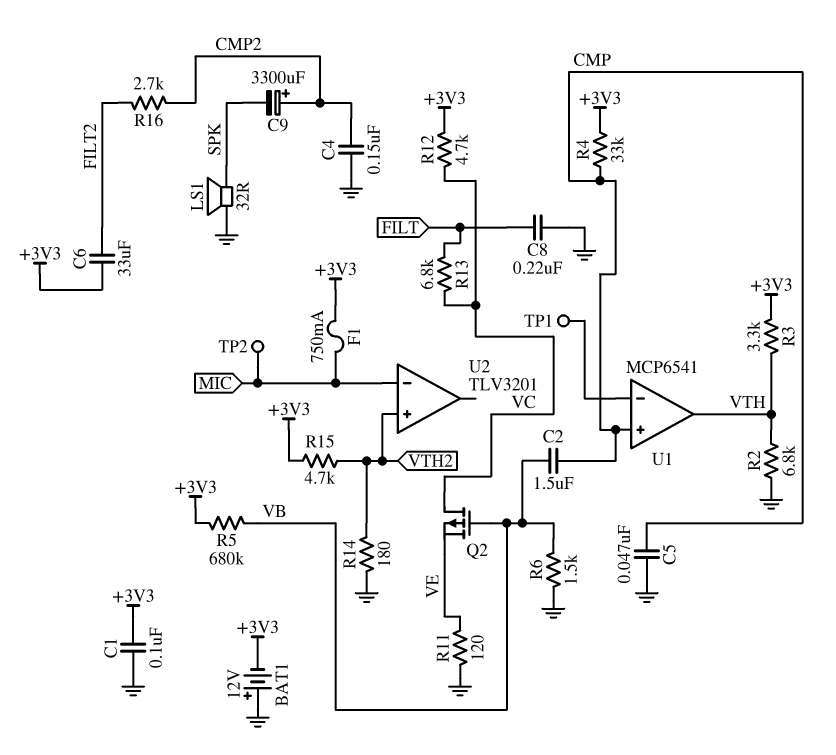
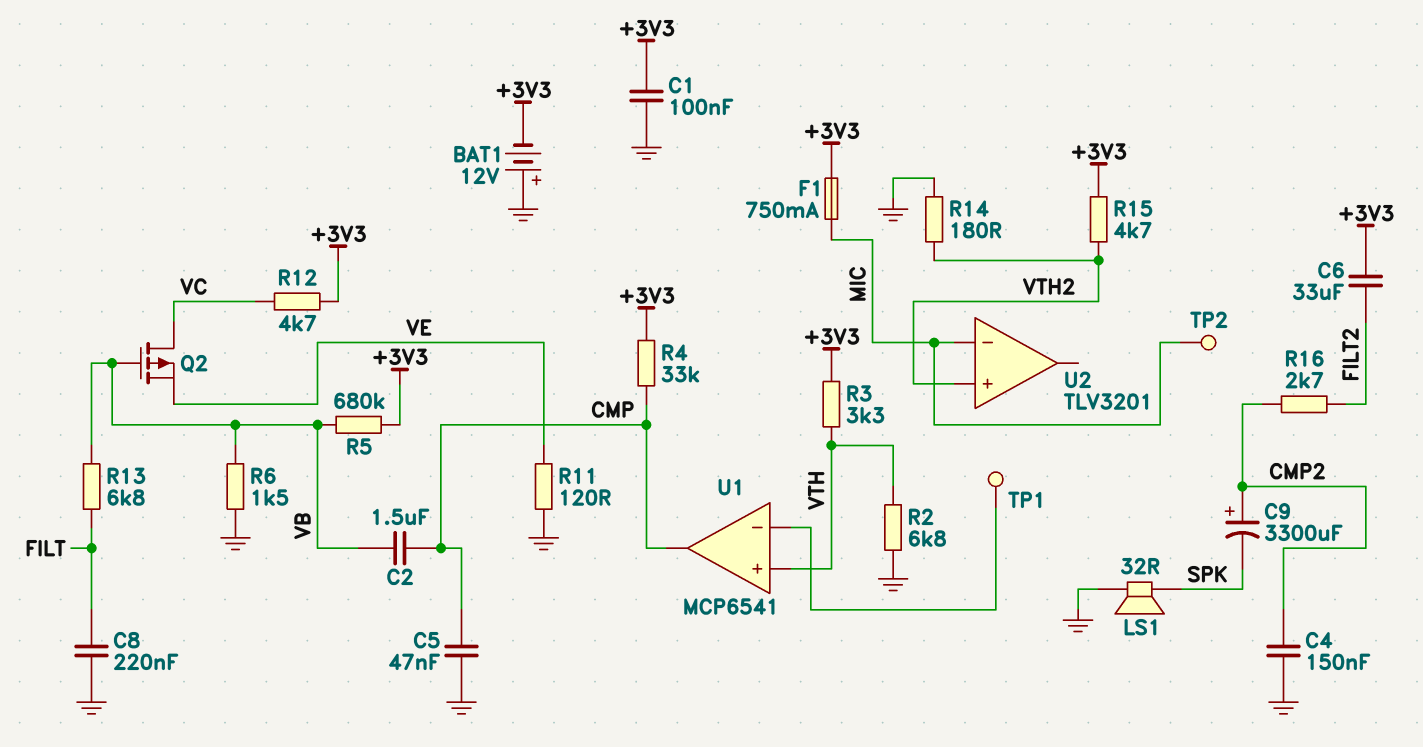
R13: 6.8k (FILT, VC) -> 6.8k (FILT, VB)
U1 pin in+: CMP -> VTH
U1 pin out: VTH -> CMP

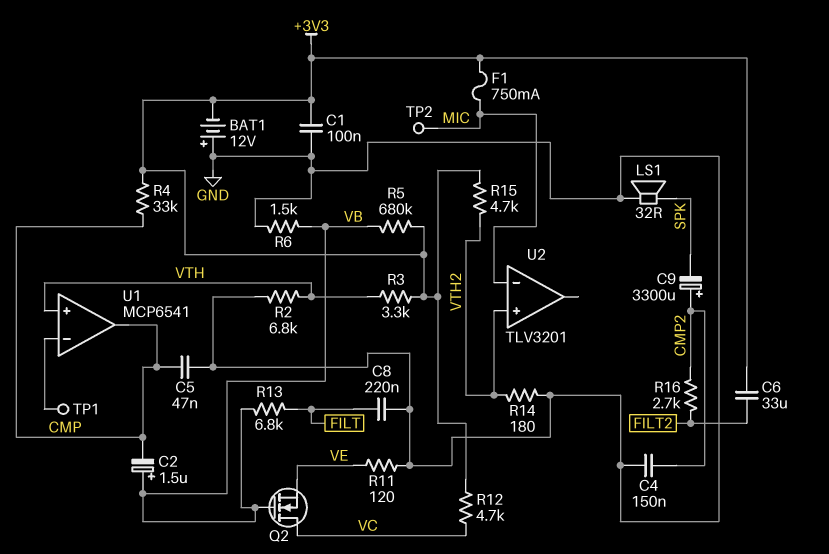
C2: 1.5uF (CMP, VB) -> 1.5uF (plus VB, minus CMP)
Q2: PMOS (G VB, D VC, S VE) -> NMOS (G VB, D VC, S VE)

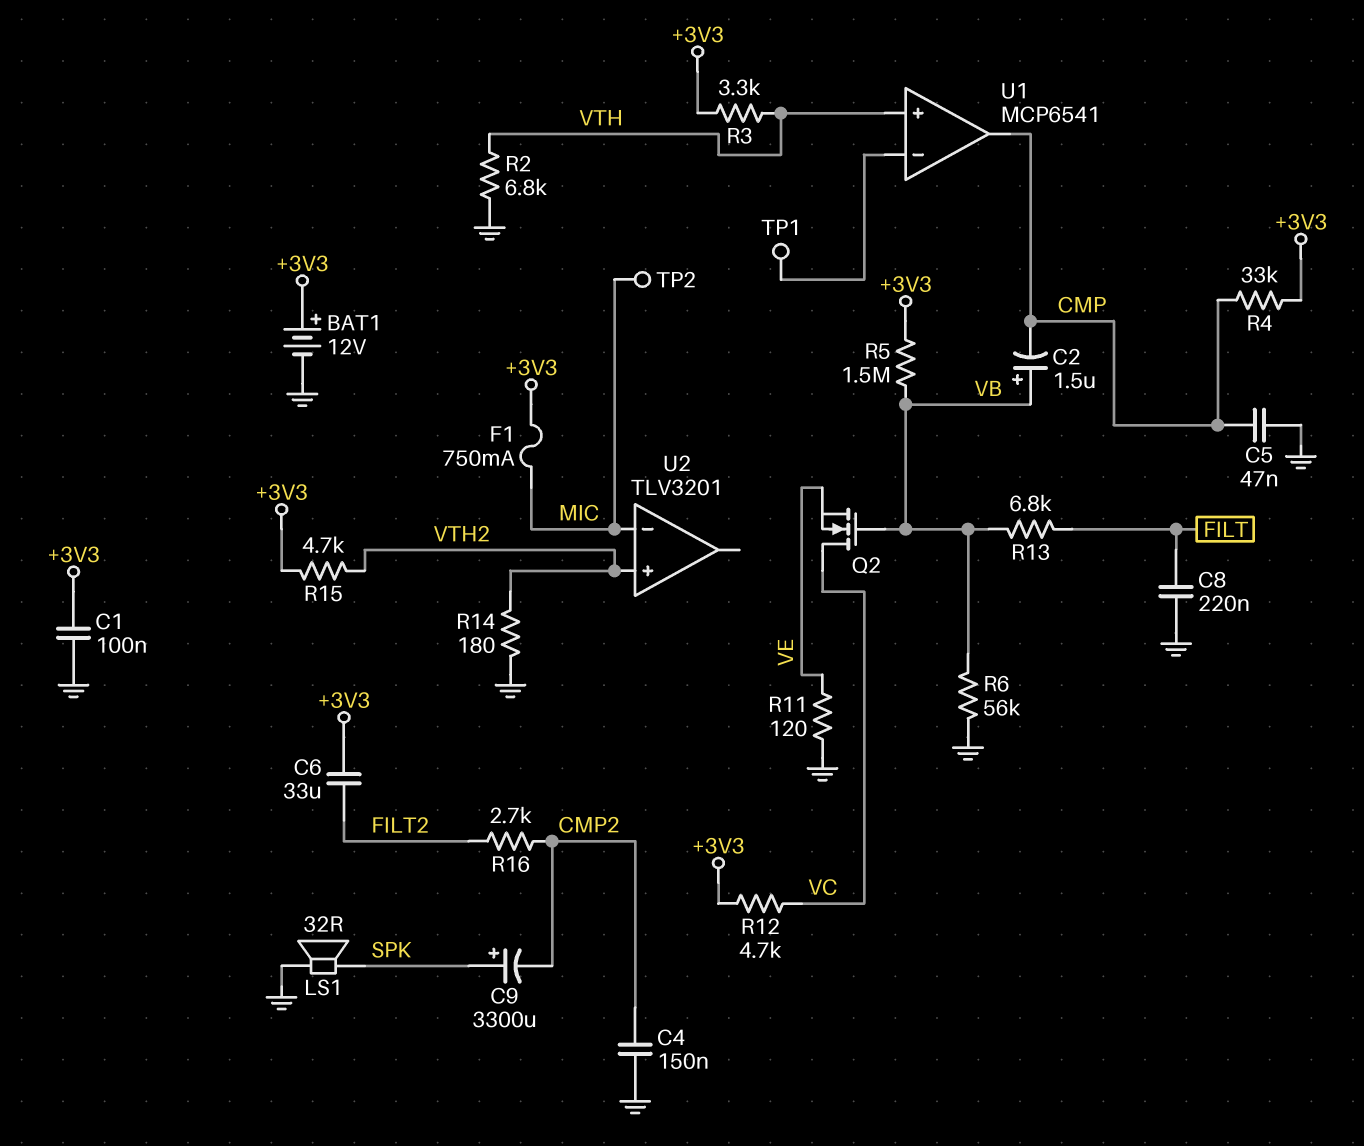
BAT1: 12V (plus GND, minus +3V3) -> 12V (plus +3V3, minus GND)
C9: 3300uF (plus CMP2, minus SPK) -> 3300uF (plus SPK, minus CMP2)
R5: 680k (+3V3, VB) -> 1.5M (+3V3, VB)
R6: 1.5k (GND, VB) -> 56k (GND, VB)

